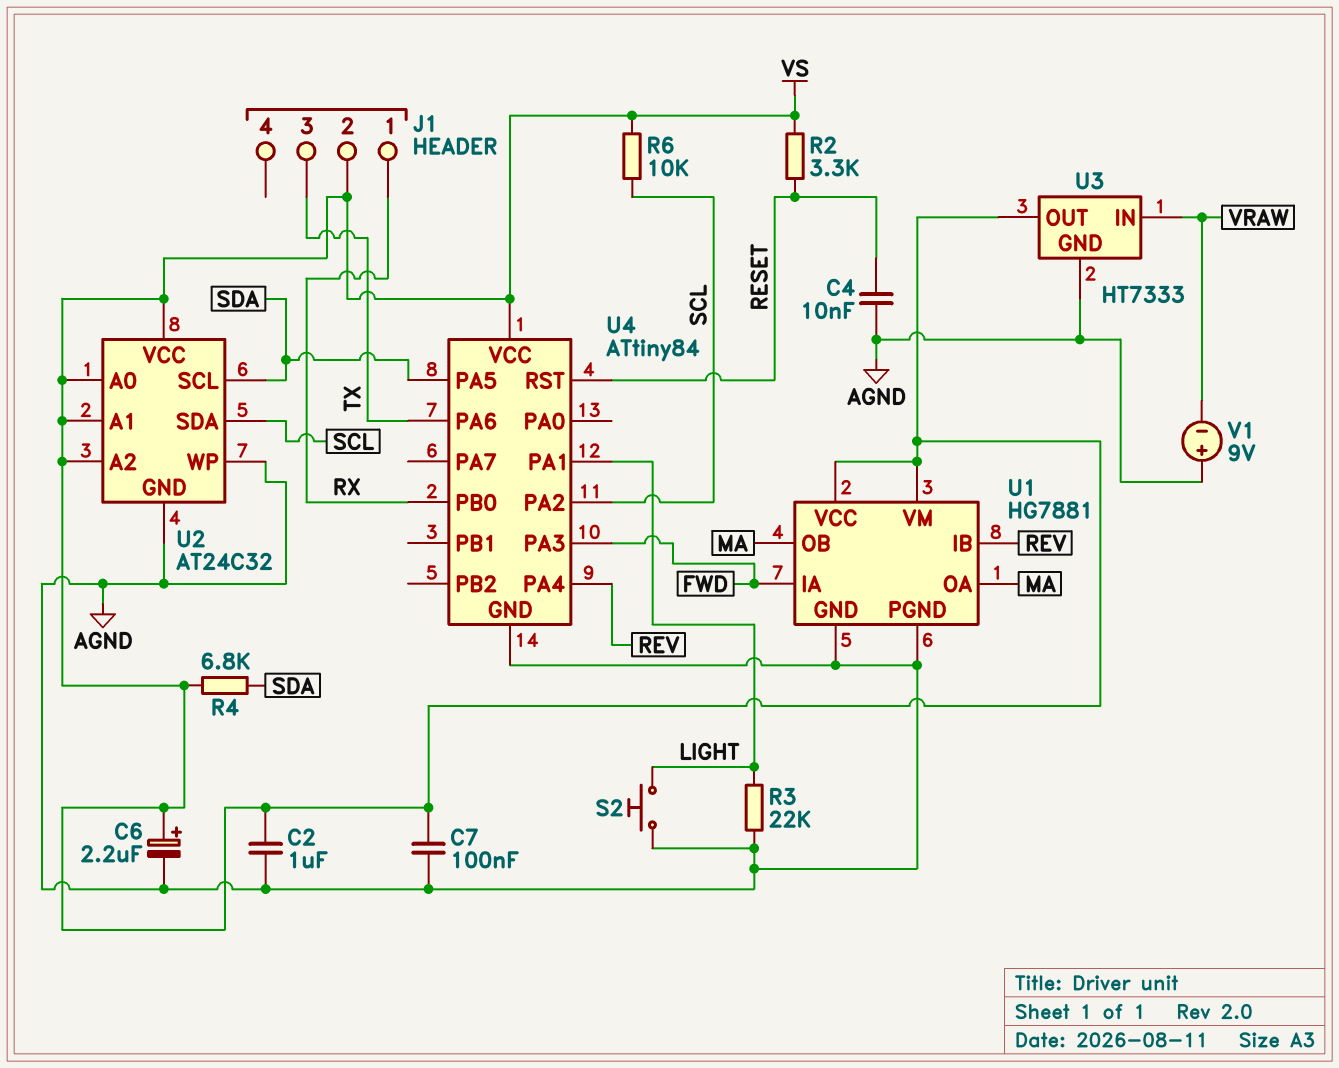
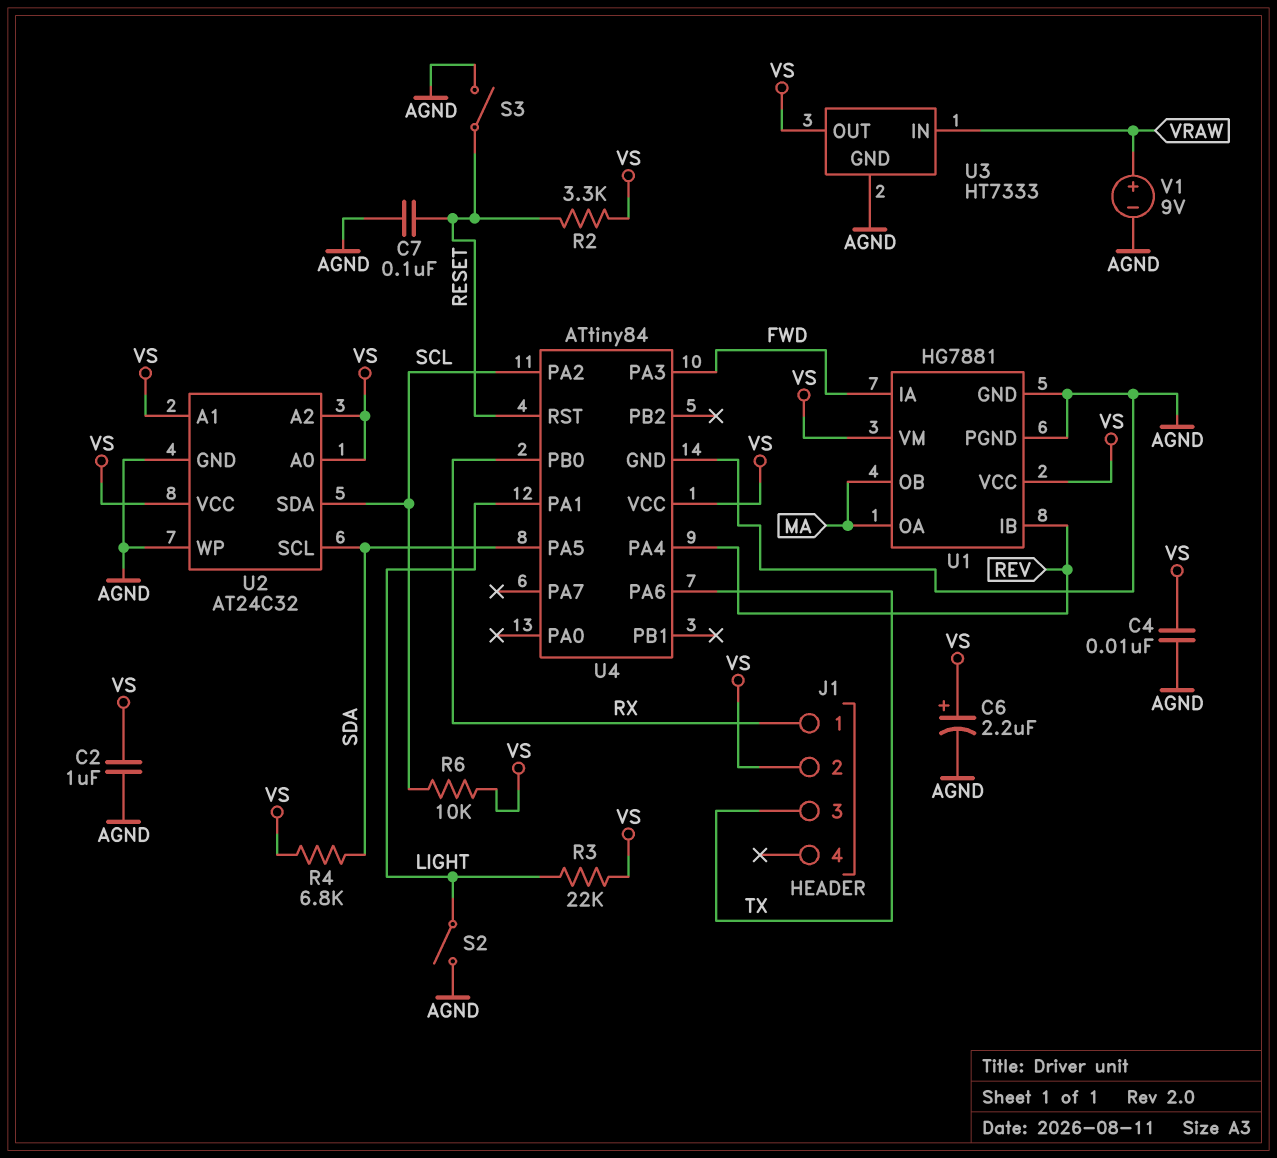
C4: 10nF (AGND, RESET) -> 10nF (AGND, VS)
C7: 100nF (AGND, VS) -> 100nF (AGND, RESET)
R3: 22k (AGND, LIGHT) -> 22k (LIGHT, VS)
S2: button (AGND, LIGHT) -> switch (AGND, LIGHT)
S3: none -> switch (AGND, RESET)
V1: 9V (plus AGND, minus VRAW) -> 9V (plus VRAW, minus AGND)

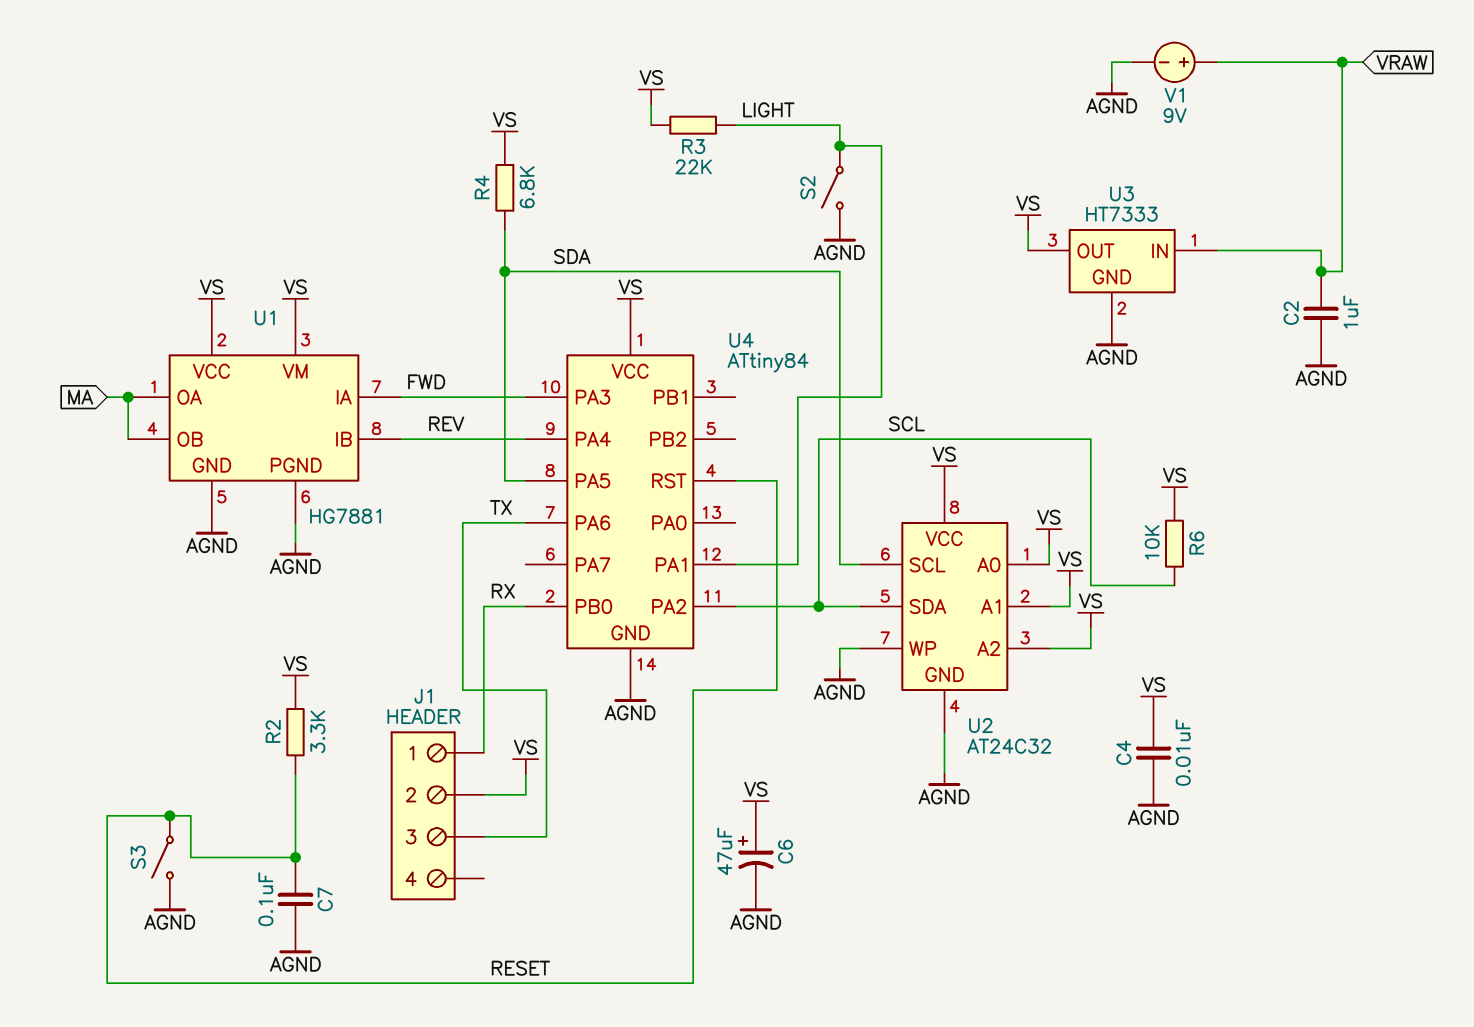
C2: 1uF (AGND, VS) -> 1uF (AGND, VRAW)
C6: 2.2uF (plus VS, minus AGND) -> 47uF (plus VS, minus AGND)

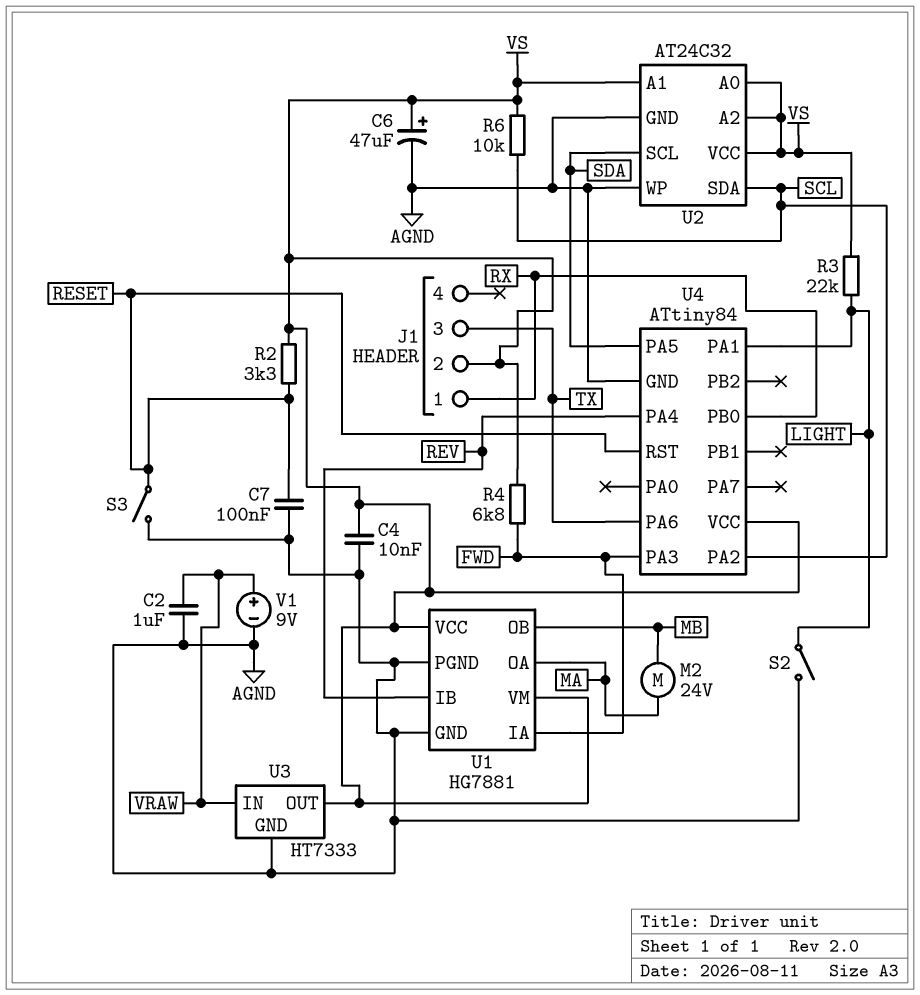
M2: none -> motor 24V (MA, MB)
R4: 6.8k (SDA, VS) -> 6.8k (FWD, VS)
U1 pin OB: MA -> MB

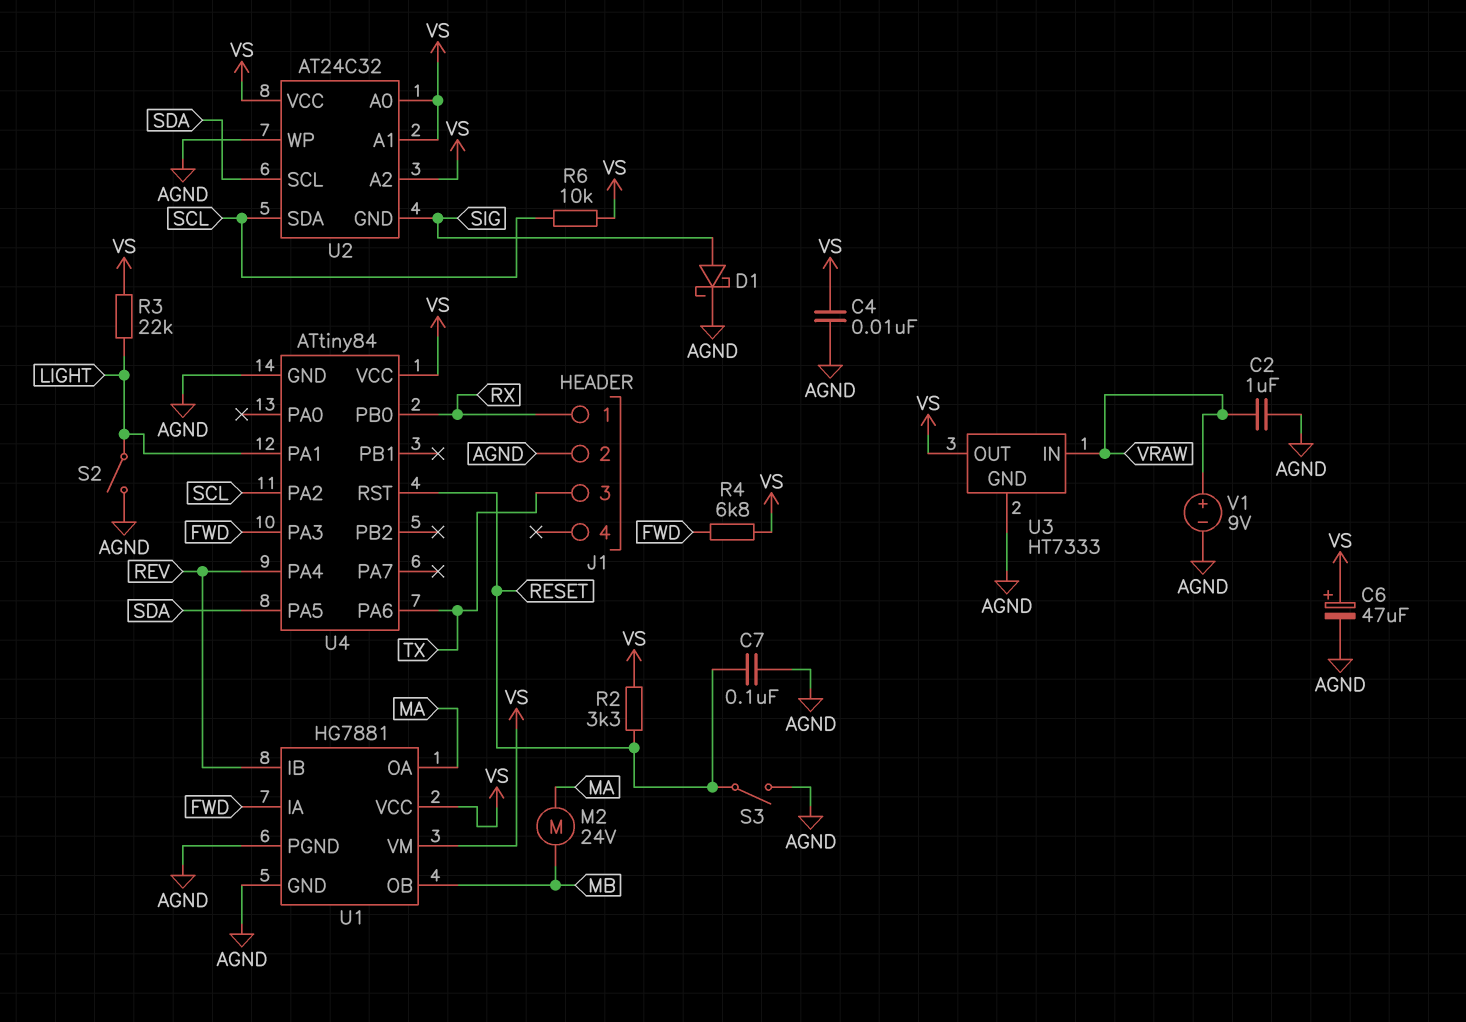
D1: none -> schottky (A SIG, K AGND)
J1 pin 2: VS -> AGND
U2 pin GND: AGND -> SIG

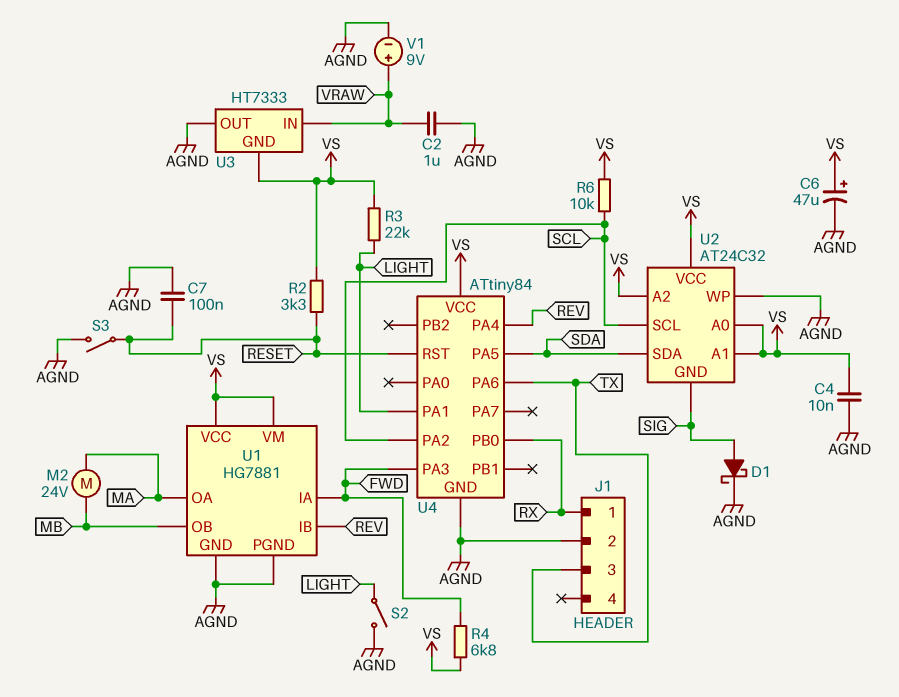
U2 pin SCL: SDA -> SCL
U2 pin SDA: SCL -> SDA
U3 pin GND: AGND -> VS
U3 pin OUT: VS -> AGND

